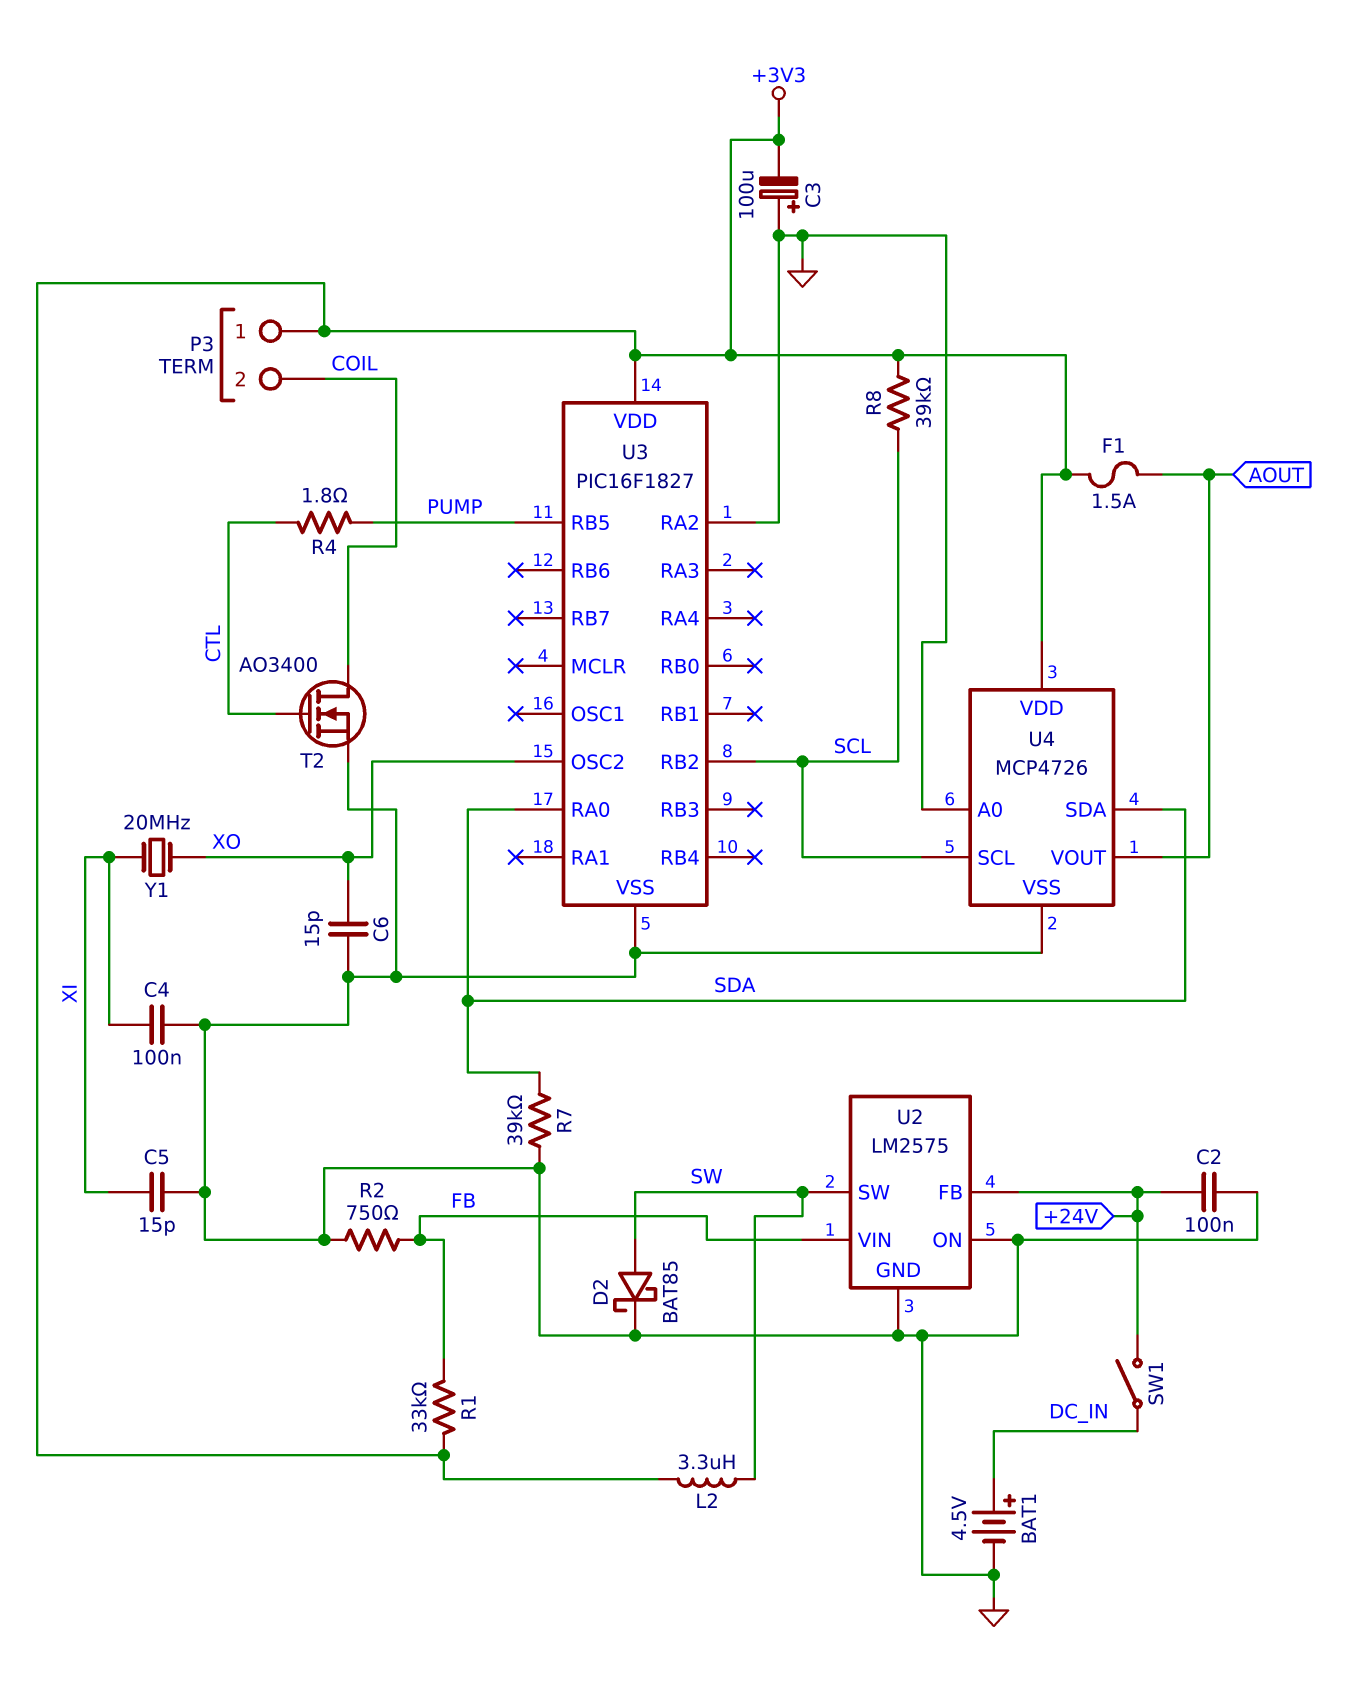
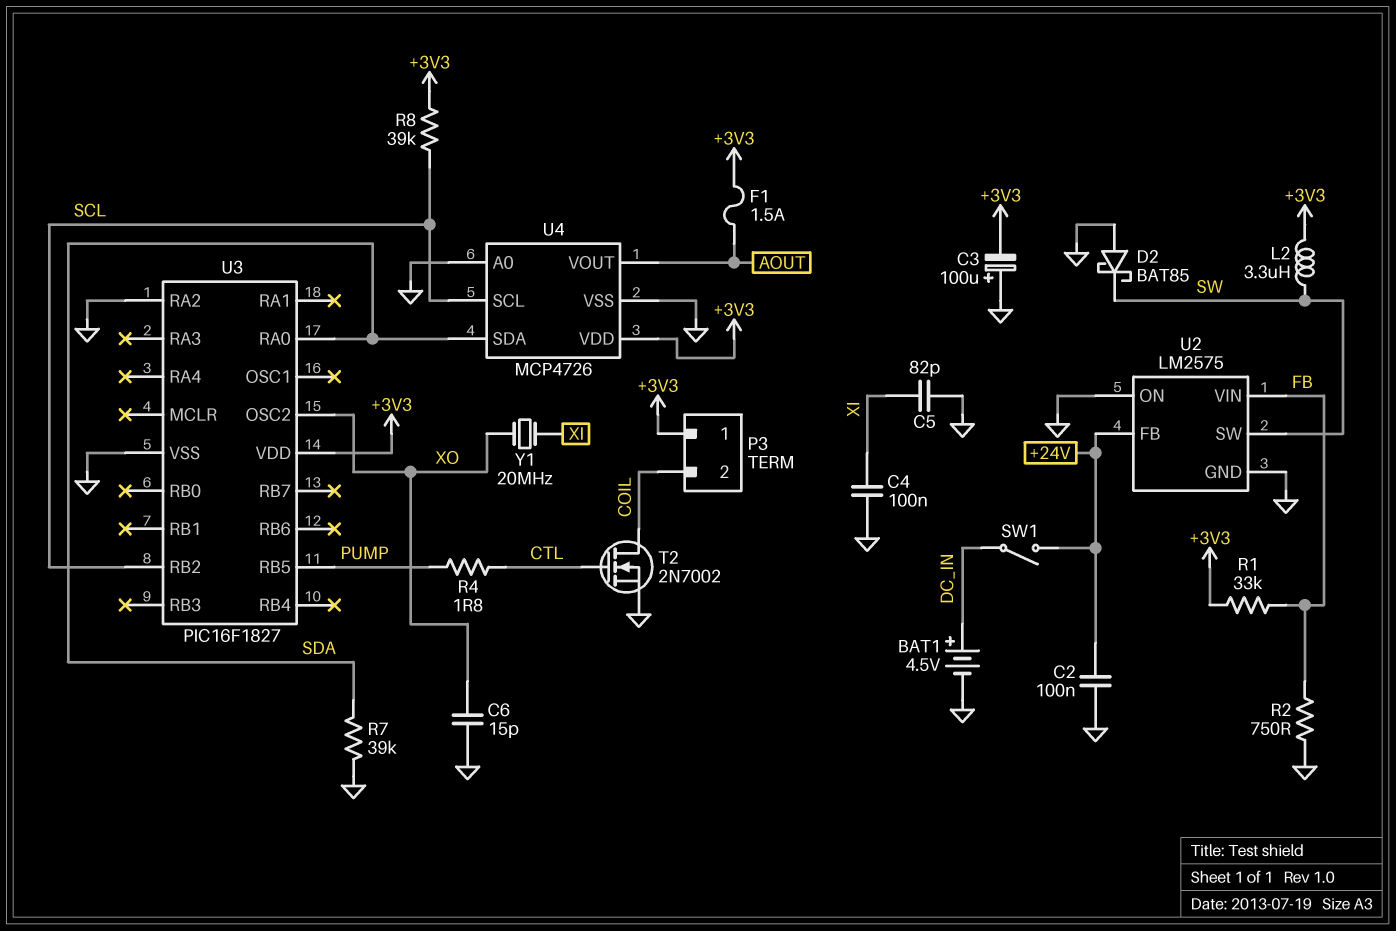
C5: 15pF (GND, XI) -> 82pF (GND, XI)
D2: schottky BAT85 (A SW, K GND) -> schottky BAT85 (A GND, K SW)
T2: NMOS AO3400 (G CTL, D COIL, S GND) -> NMOS 2N7002 (G CTL, D COIL, S GND)

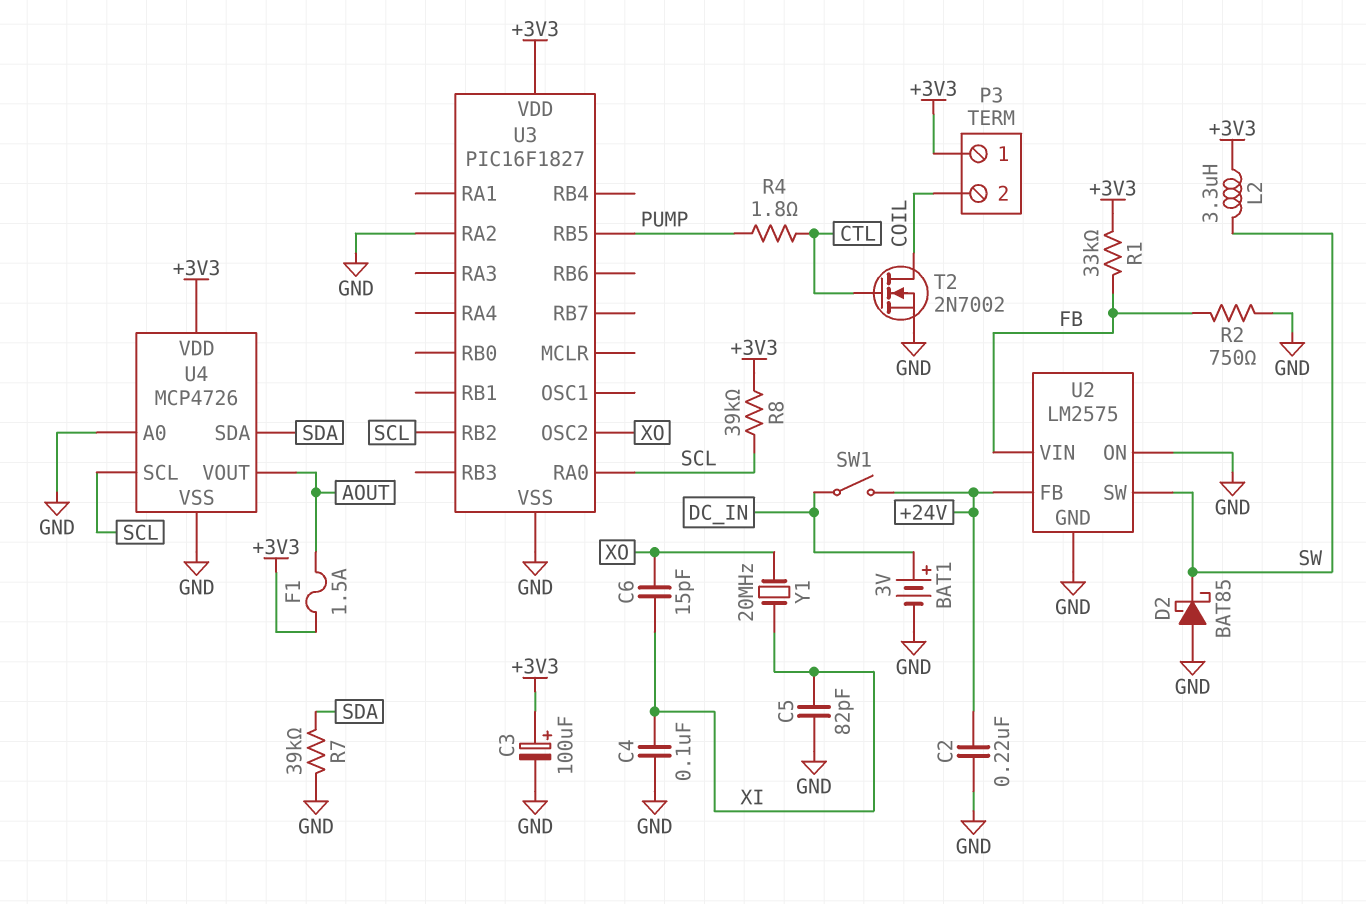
BAT1: 4.5V (plus DC_IN, minus GND) -> 3V (plus DC_IN, minus GND)
C2: 100nF (+24V, GND) -> 220nF (+24V, GND)
C3: 100uF (plus GND, minus +3V3) -> 100uF (plus +3V3, minus GND)
C6: 15pF (GND, XO) -> 15pF (XI, XO)
U3 pin RA0: SDA -> SCL

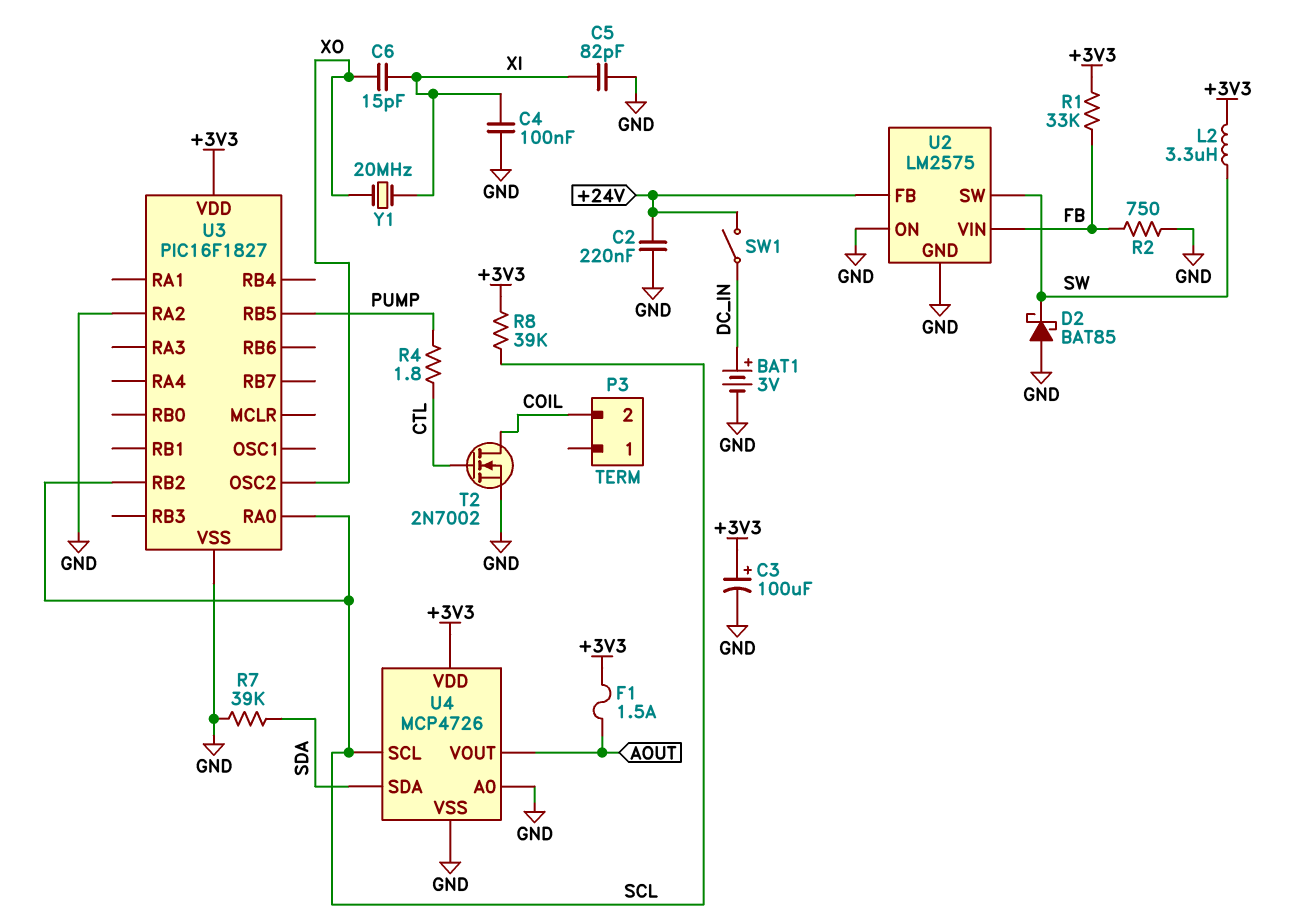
P3 pin 1: +3V3 -> none

